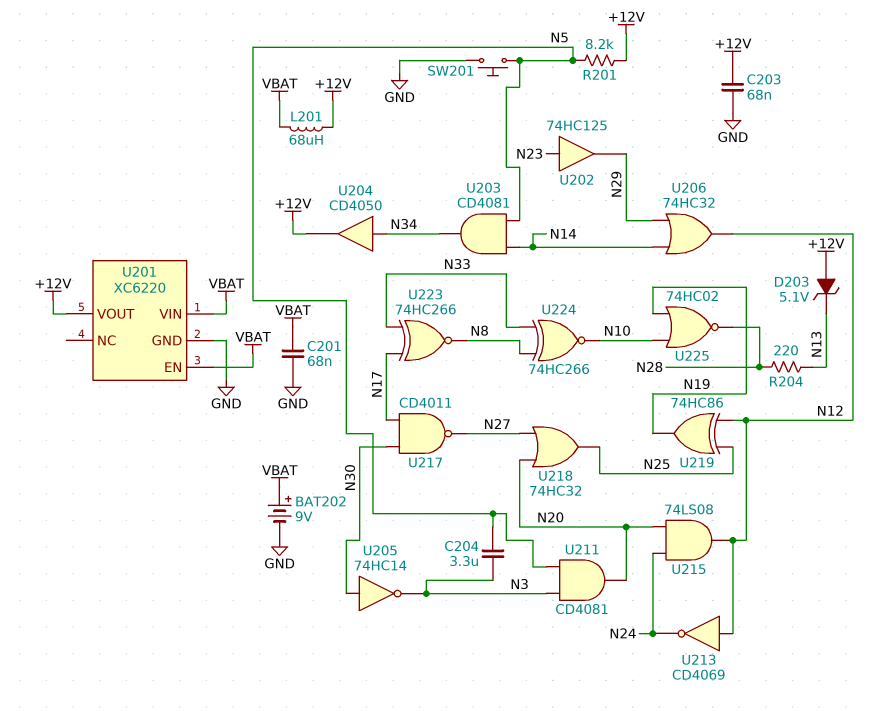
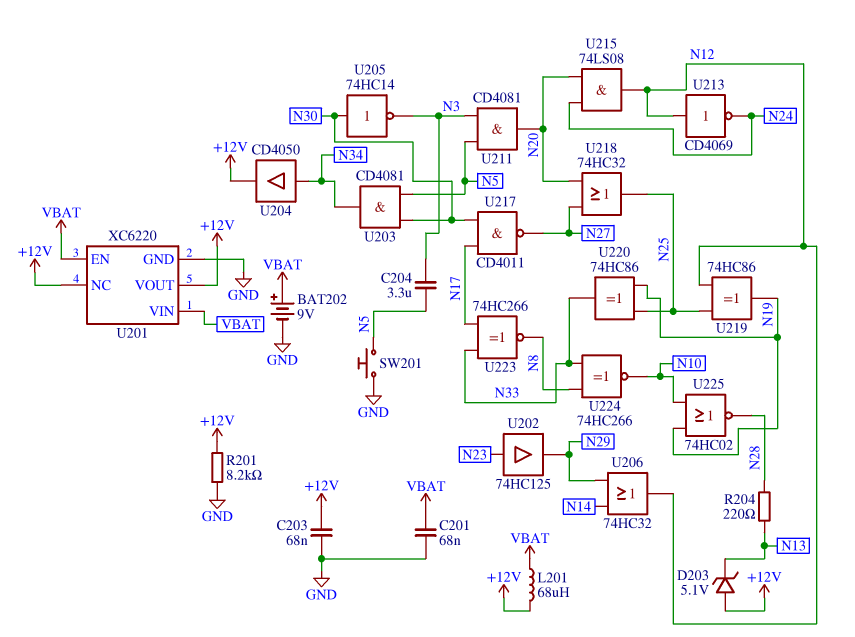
R201: 8.2k (+12V, N5) -> 8.2k (+12V, GND)
U201 pin NC: none -> +12V
U203: AND CD4081 (in N5, in N14, out N34) -> AND CD4081 (in N5, in N30, out N34)
U220: none -> XOR 74HC86 (in N19, in N25, out N33)

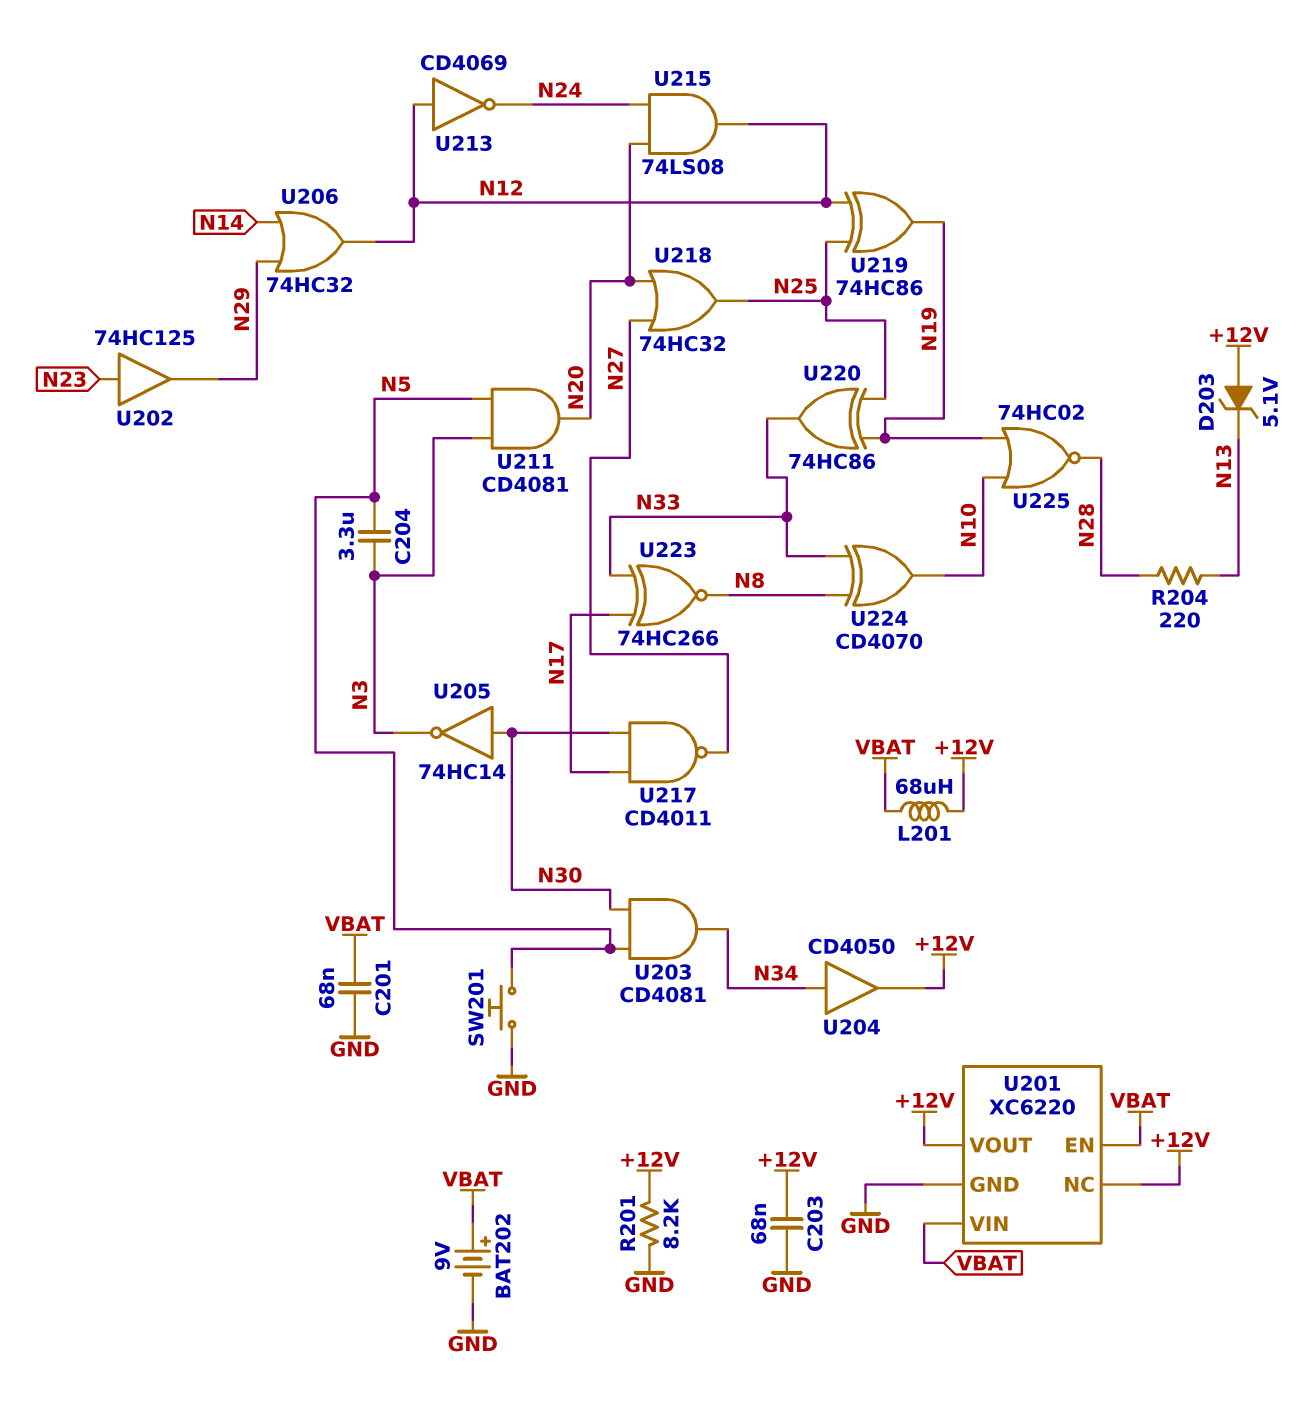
U224: XNOR 74HC266 (in N8, in N33, out N10) -> XOR CD4070 (in N8, in N33, out N10)

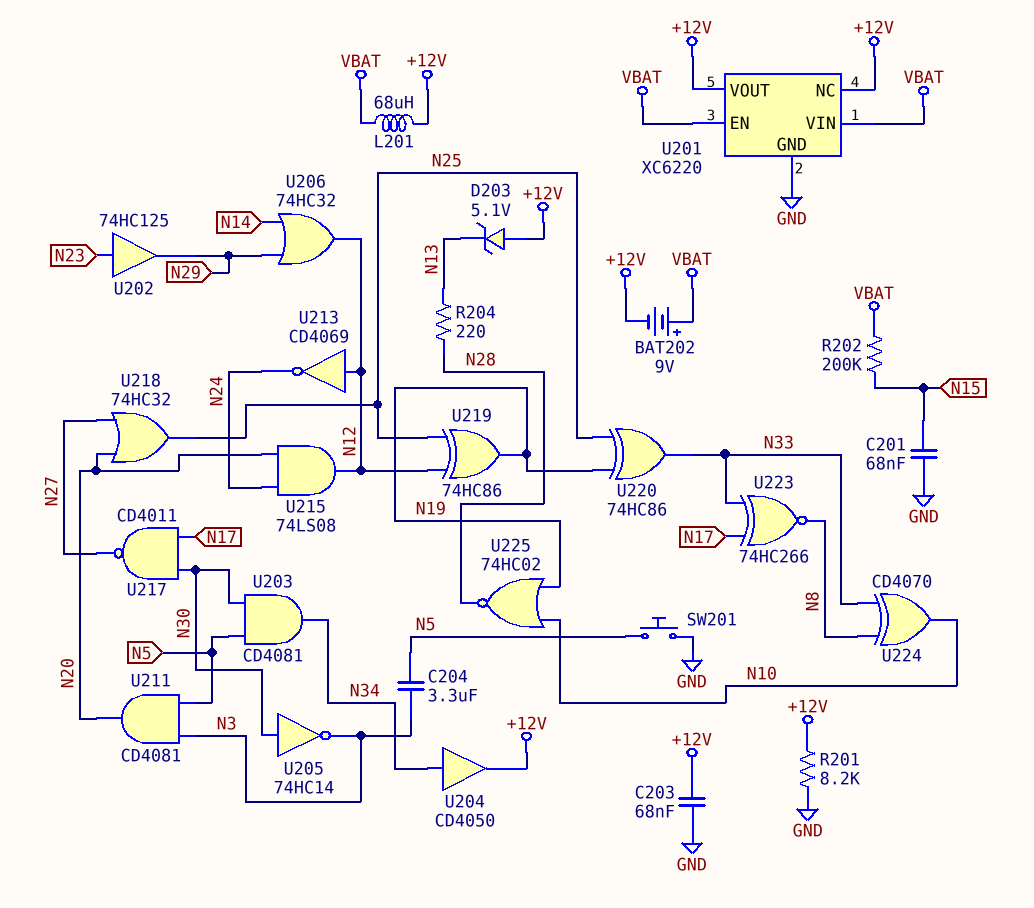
BAT202: 9V (plus VBAT, minus GND) -> 9V (plus VBAT, minus +12V)
C201: 68nF (GND, VBAT) -> 68nF (GND, N15)
R202: none -> 200k (N15, VBAT)

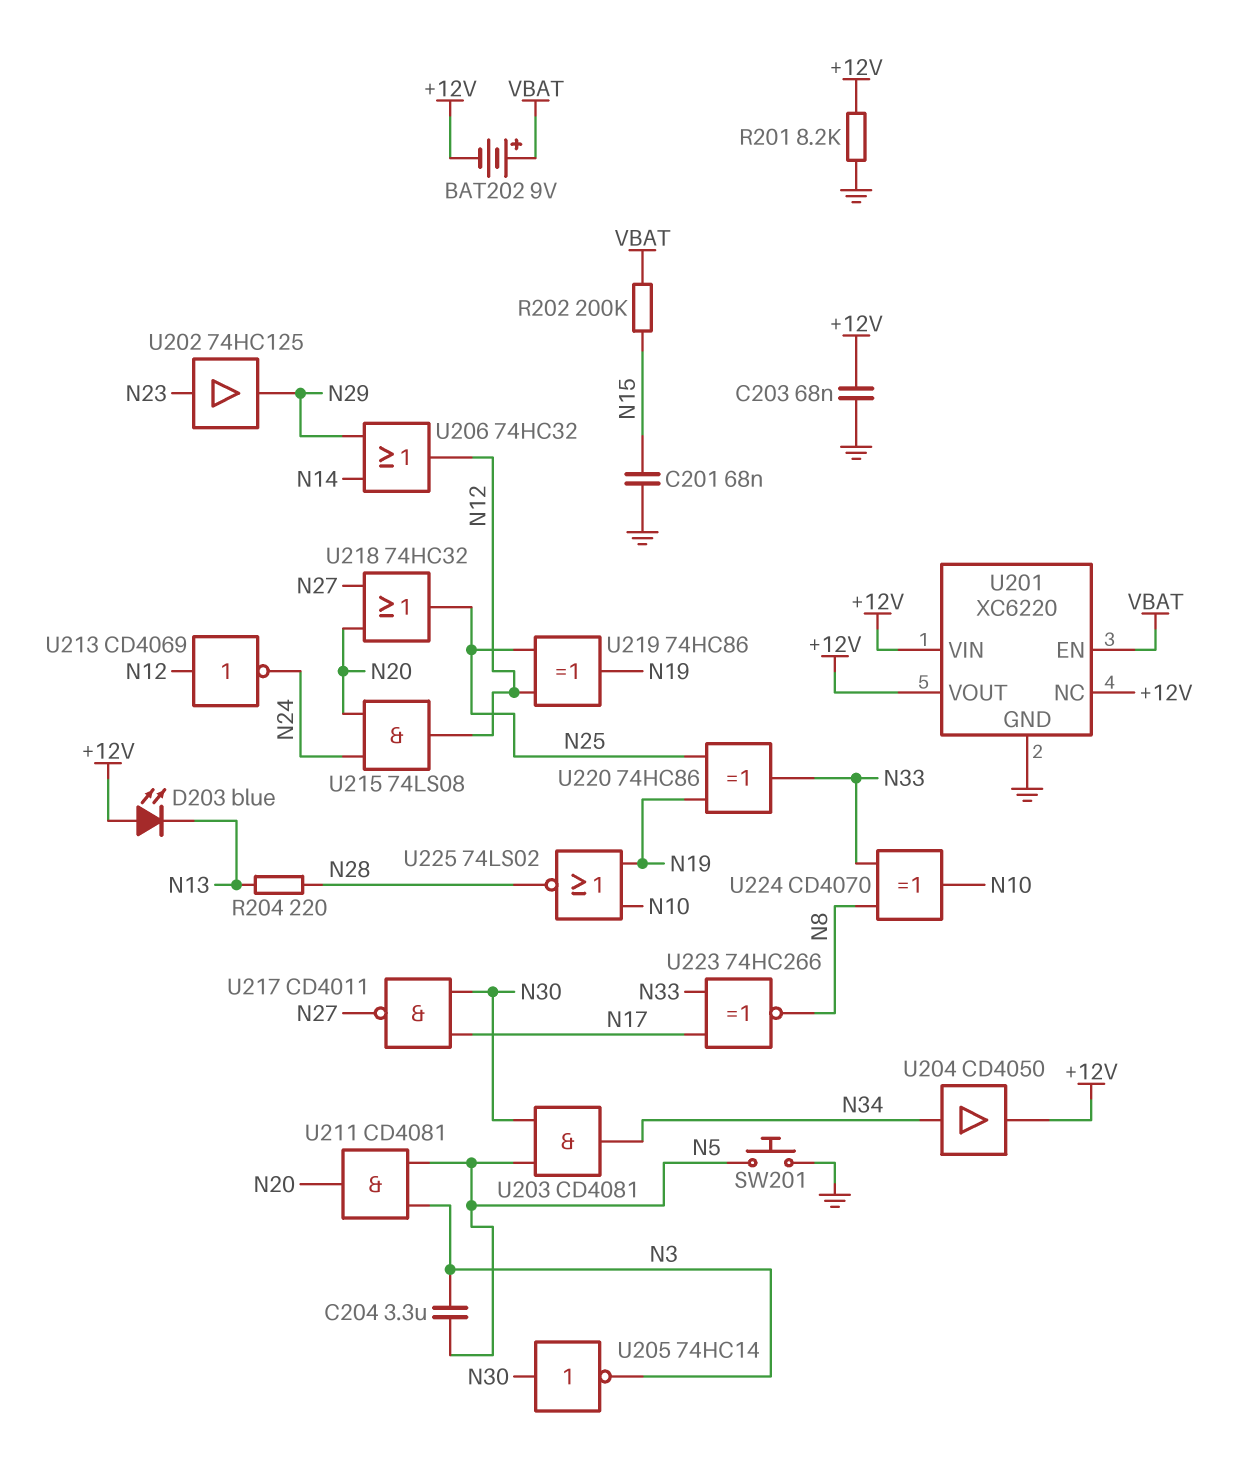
D203: zener 5.1V (A +12V, K N13) -> LED blue (A +12V, K N13)
L201: 68uH (+12V, VBAT) -> none
U201 pin VIN: VBAT -> +12V
U225: NOR 74HC02 (in N10, in N19, out N28) -> NOR 74LS02 (in N10, in N19, out N28)

